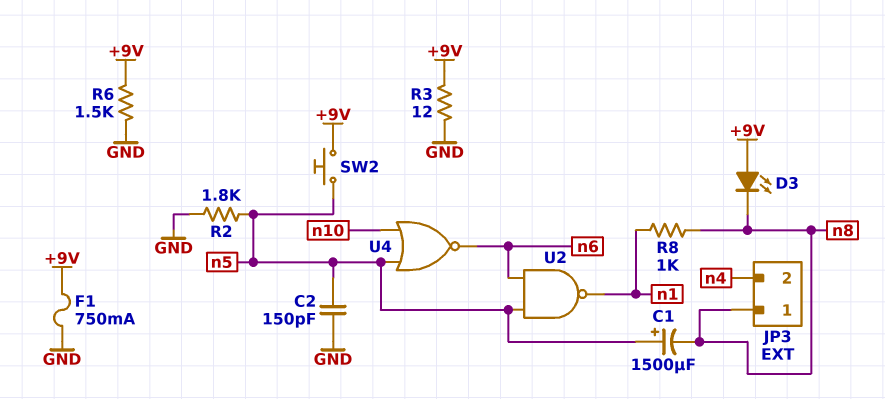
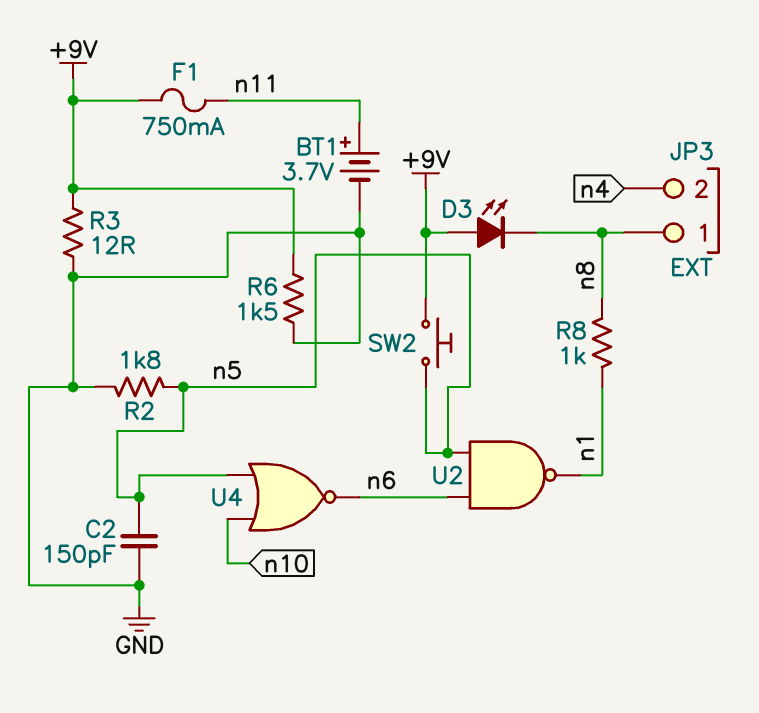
BT1: none -> 3.7V (plus n11, minus GND)
C1: 1500uF (plus n5, minus n8) -> none
F1: 750mA (+9V, GND) -> 750mA (+9V, n11)

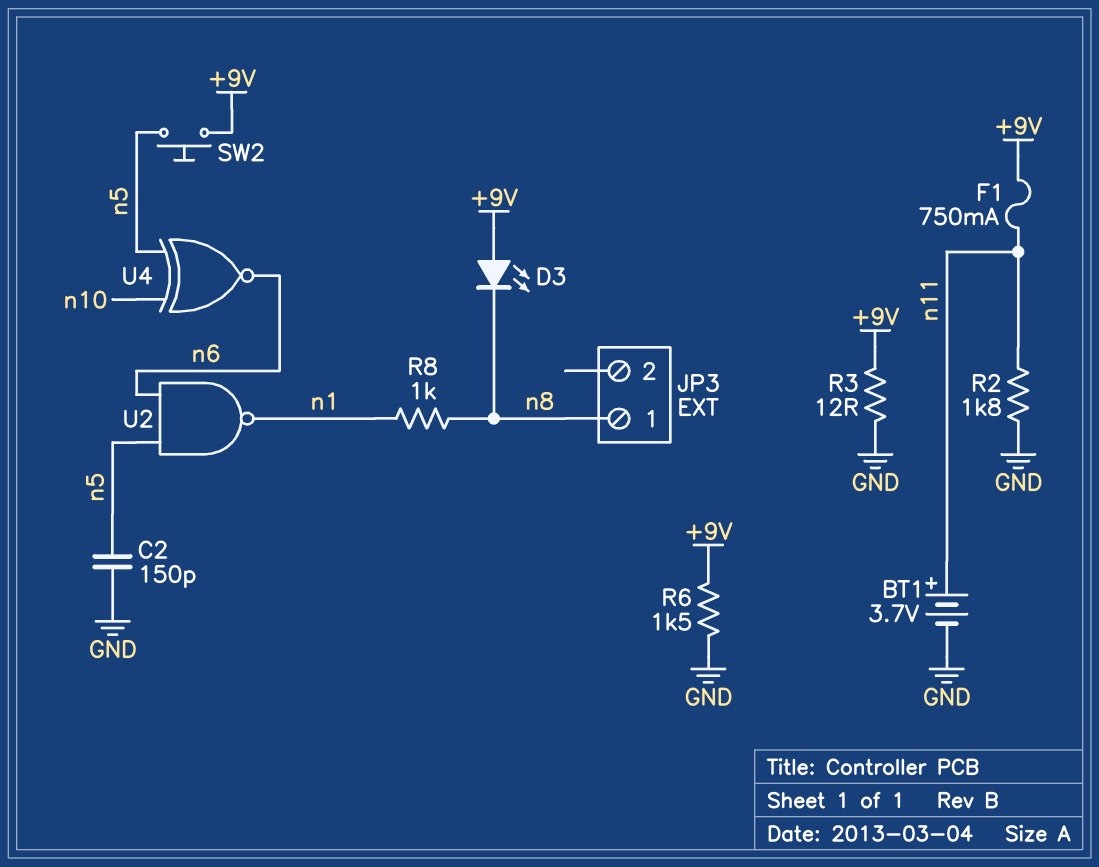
JP3 pin 2: n4 -> none
R2: 1.8k (GND, n5) -> 1.8k (GND, n11)
U4: NOR (in n5, in n10, out n6) -> XNOR (in n5, in n10, out n6)

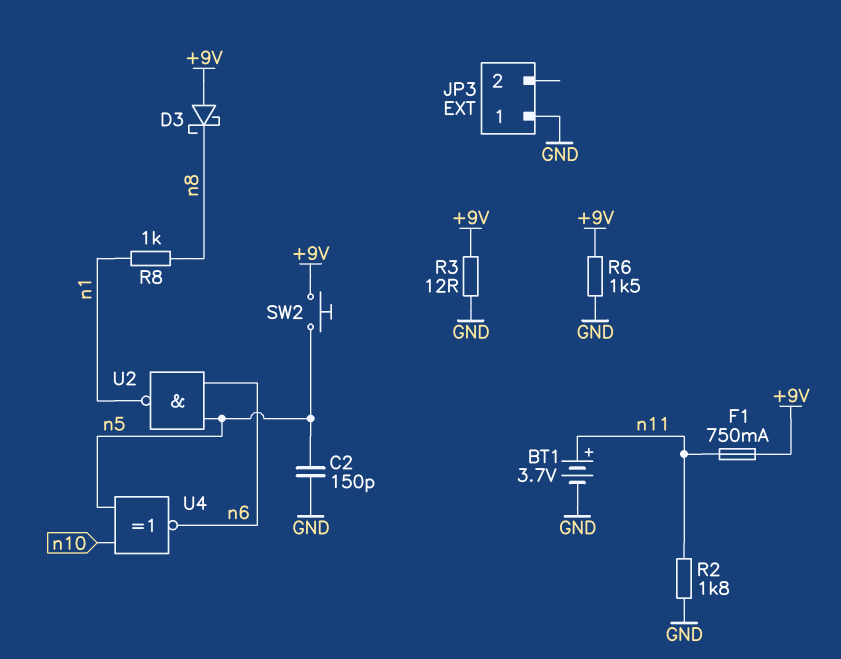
D3: LED (A +9V, K n8) -> schottky (A +9V, K n8)
JP3 pin 1: n8 -> GND

